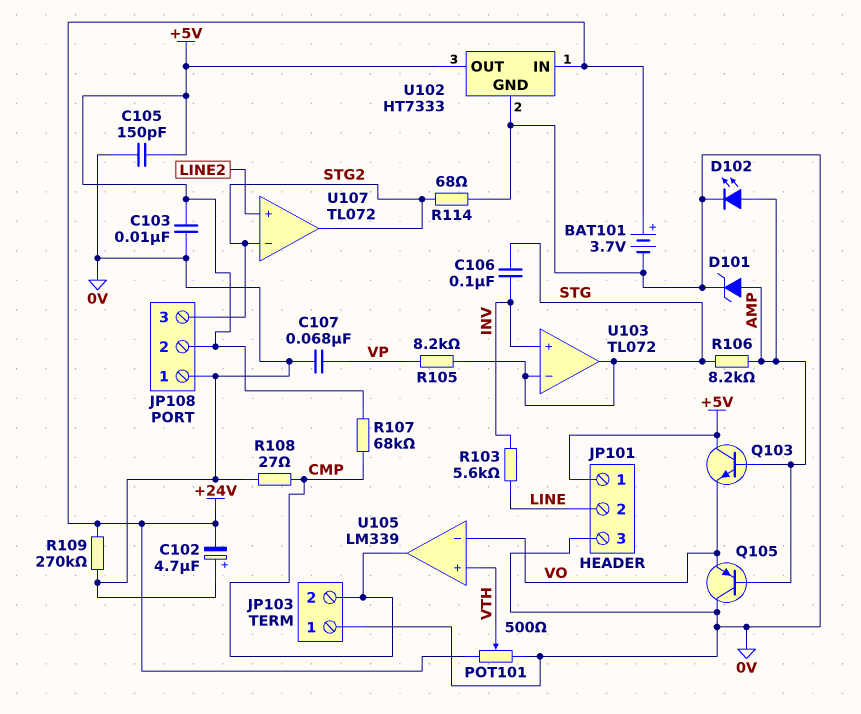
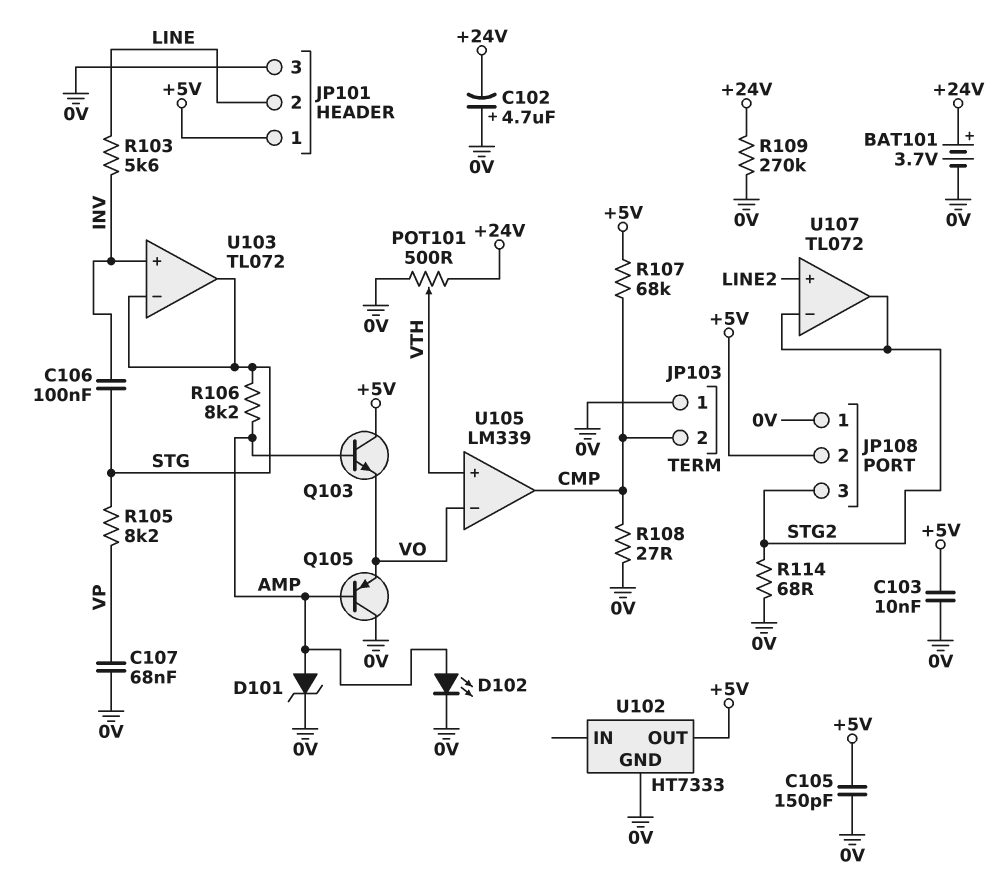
U102 pin IN: +24V -> none

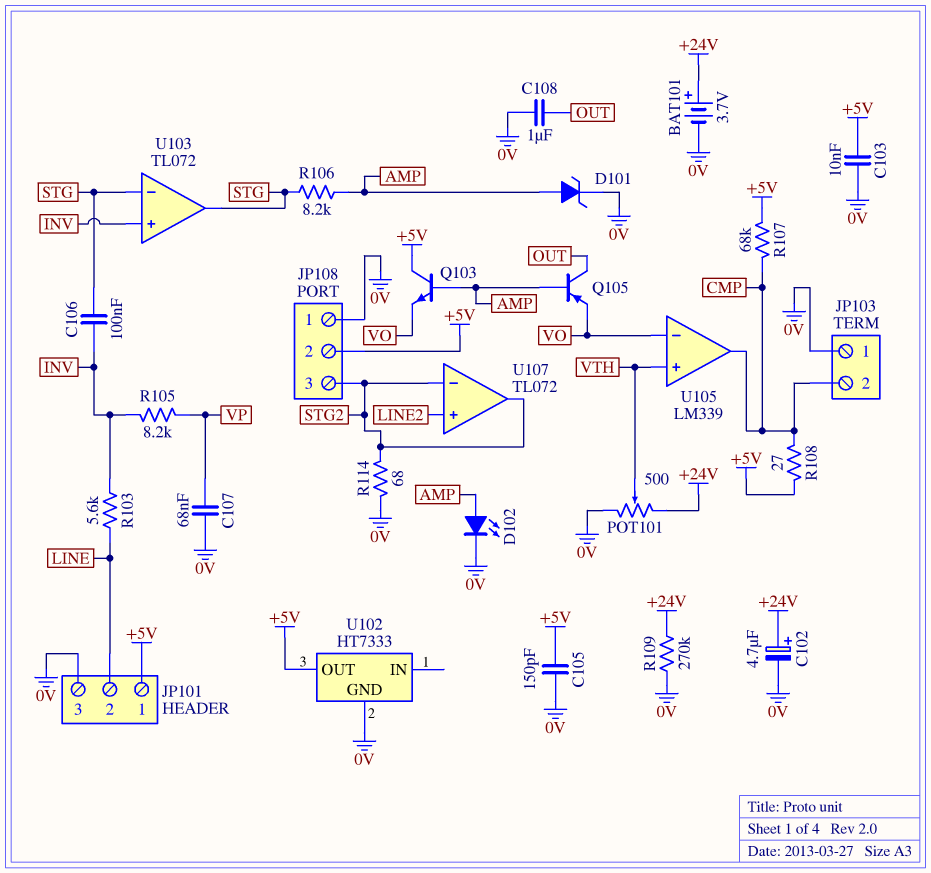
C102: 4.7uF (plus 0V, minus +24V) -> 4.7uF (plus +24V, minus 0V)
C108: none -> 1uF (0V, OUT)
Q105: PNP (B AMP, C 0V, E VO) -> PNP (B AMP, C OUT, E VO)
R105: 8.2k (STG, VP) -> 8.2k (INV, VP)
R108: 27 (0V, CMP) -> 27 (+5V, CMP)

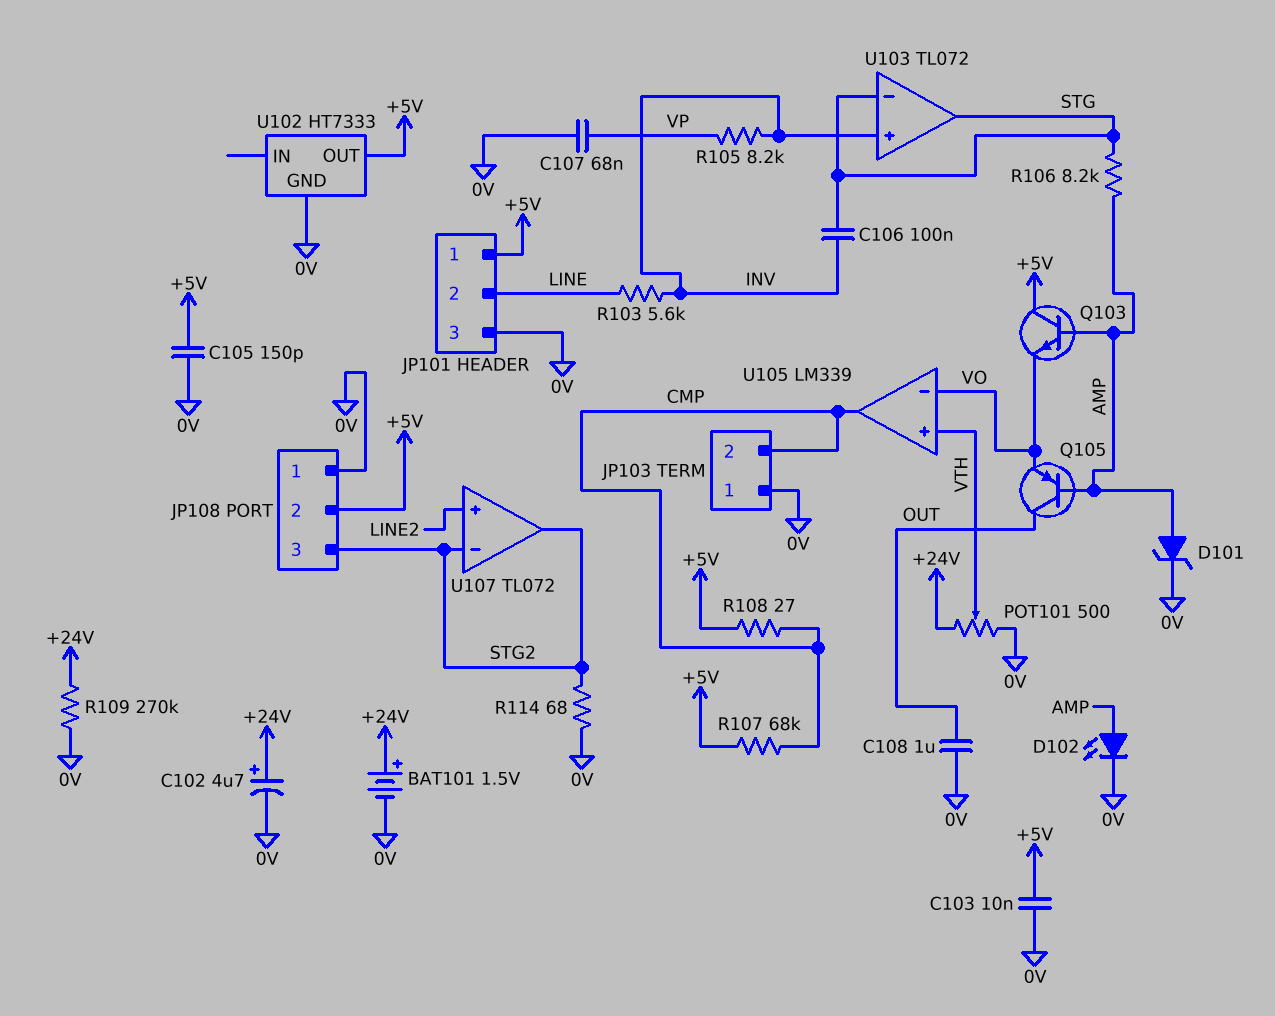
BAT101: 3.7V (plus +24V, minus 0V) -> 1.5V (plus +24V, minus 0V)

